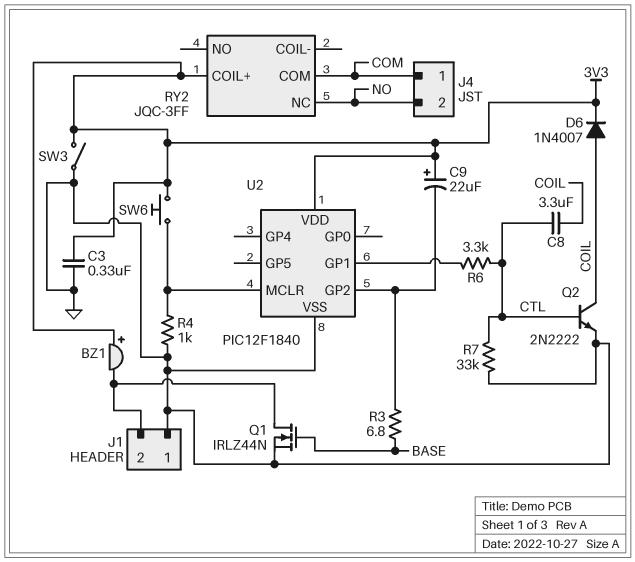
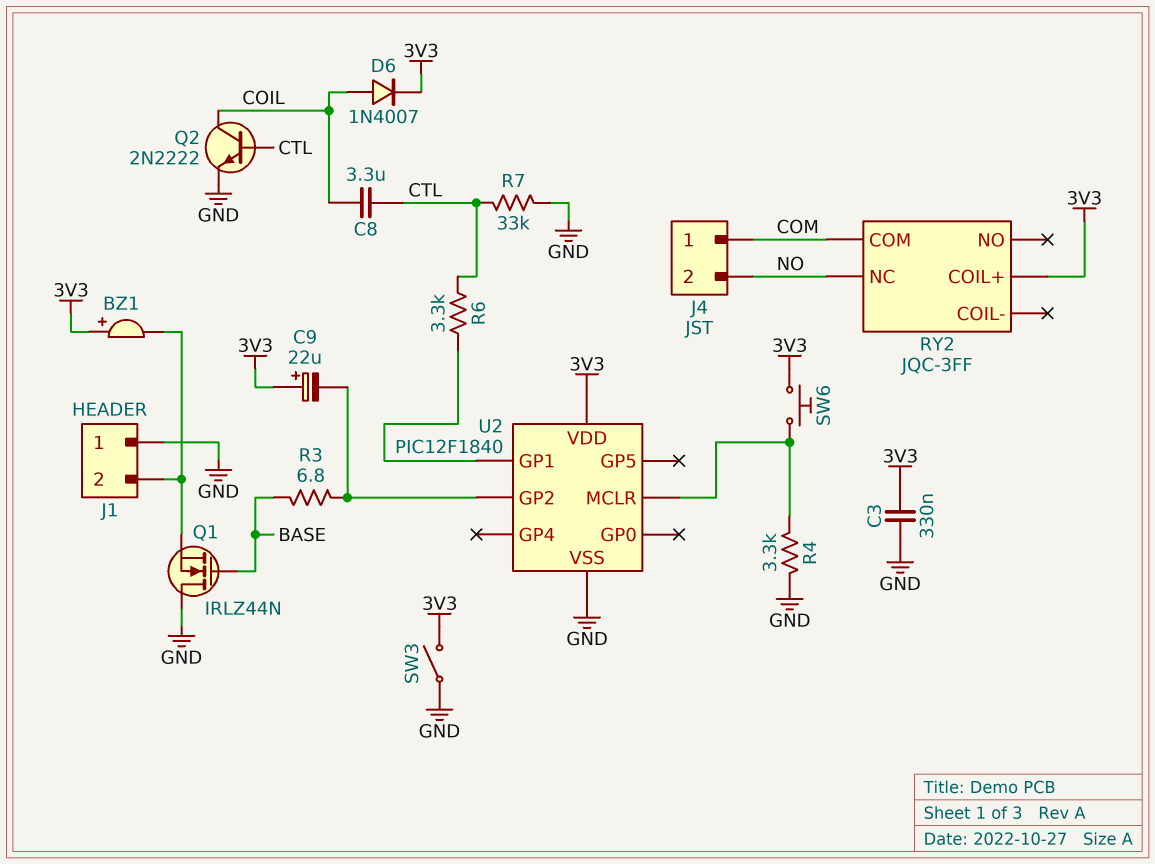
Q1: NMOS IRLZ44N (G BASE, D J1/2, S GND) -> NMOS IRLZ44N (G BASE, D GND, S J1/2)
R4: 1k (GND, U2/MCLR) -> 3.3k (GND, U2/MCLR)

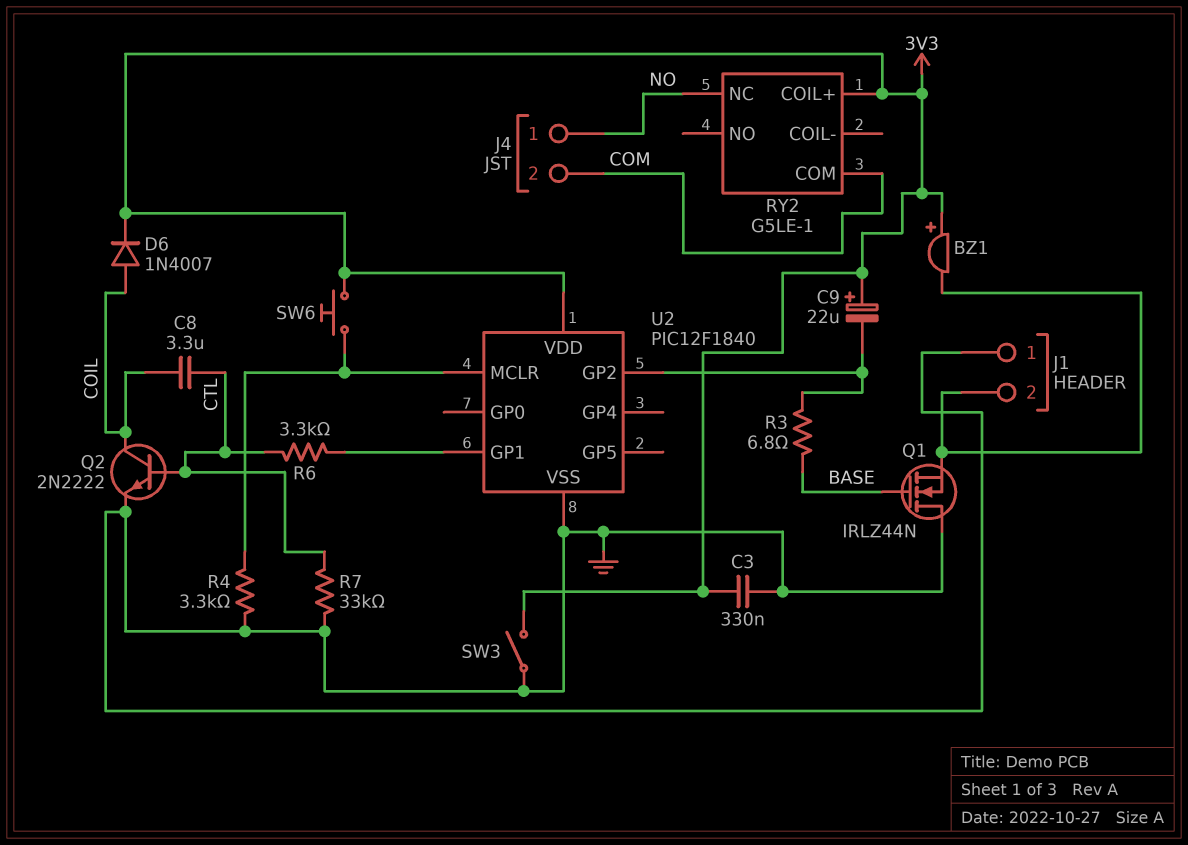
J4 pin 1: COM -> NO
J4 pin 2: NO -> COM
RY2: JQC-3FF -> G5LE-1

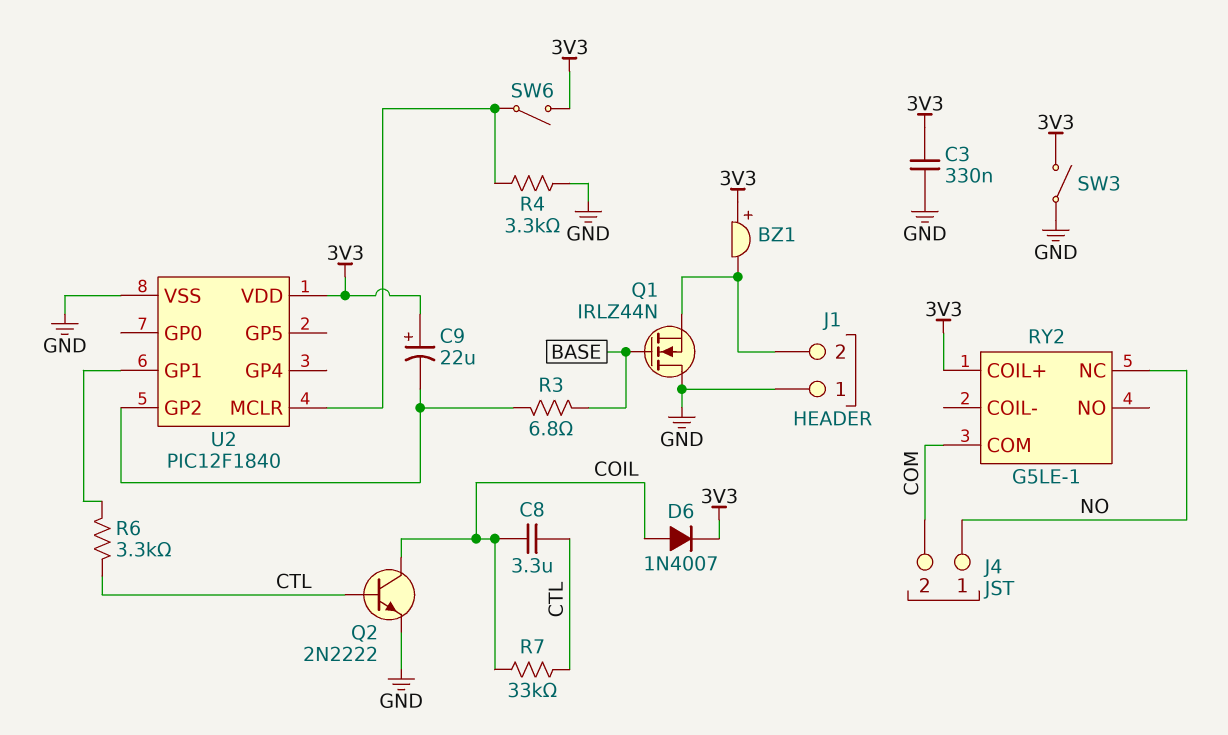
R7: 33k (CTL, GND) -> 33k (COIL, CTL)
SW6: button (3V3, U2/MCLR) -> switch (3V3, U2/MCLR)

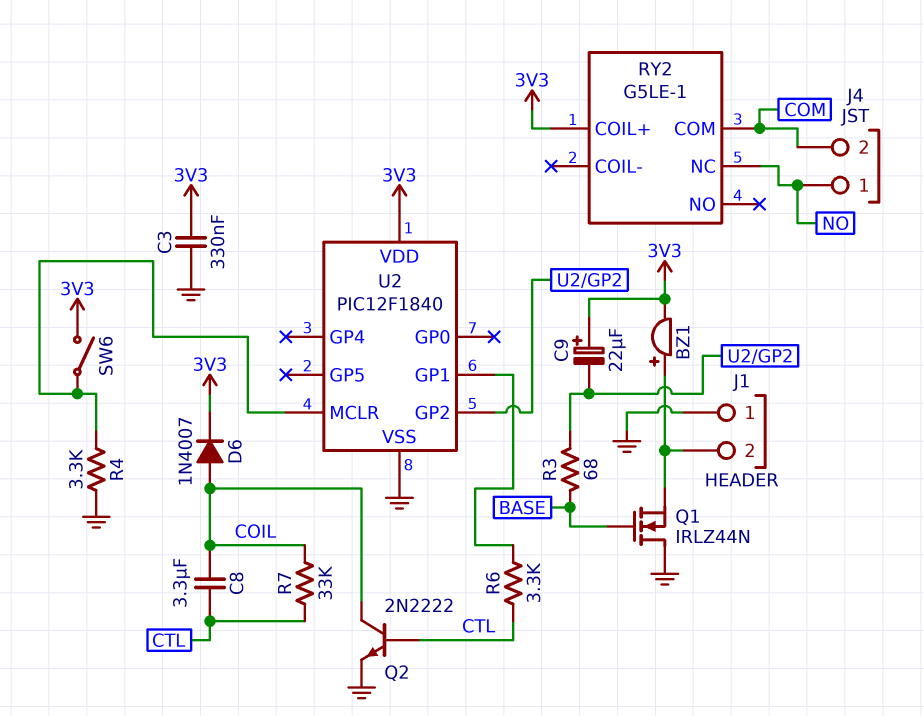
BZ1: buzzer (plus 3V3, minus J1/2) -> buzzer (plus J1/2, minus 3V3)
R3: 6.8 (BASE, U2/GP2) -> 68 (BASE, U2/GP2)
SW3: switch (3V3, GND) -> none

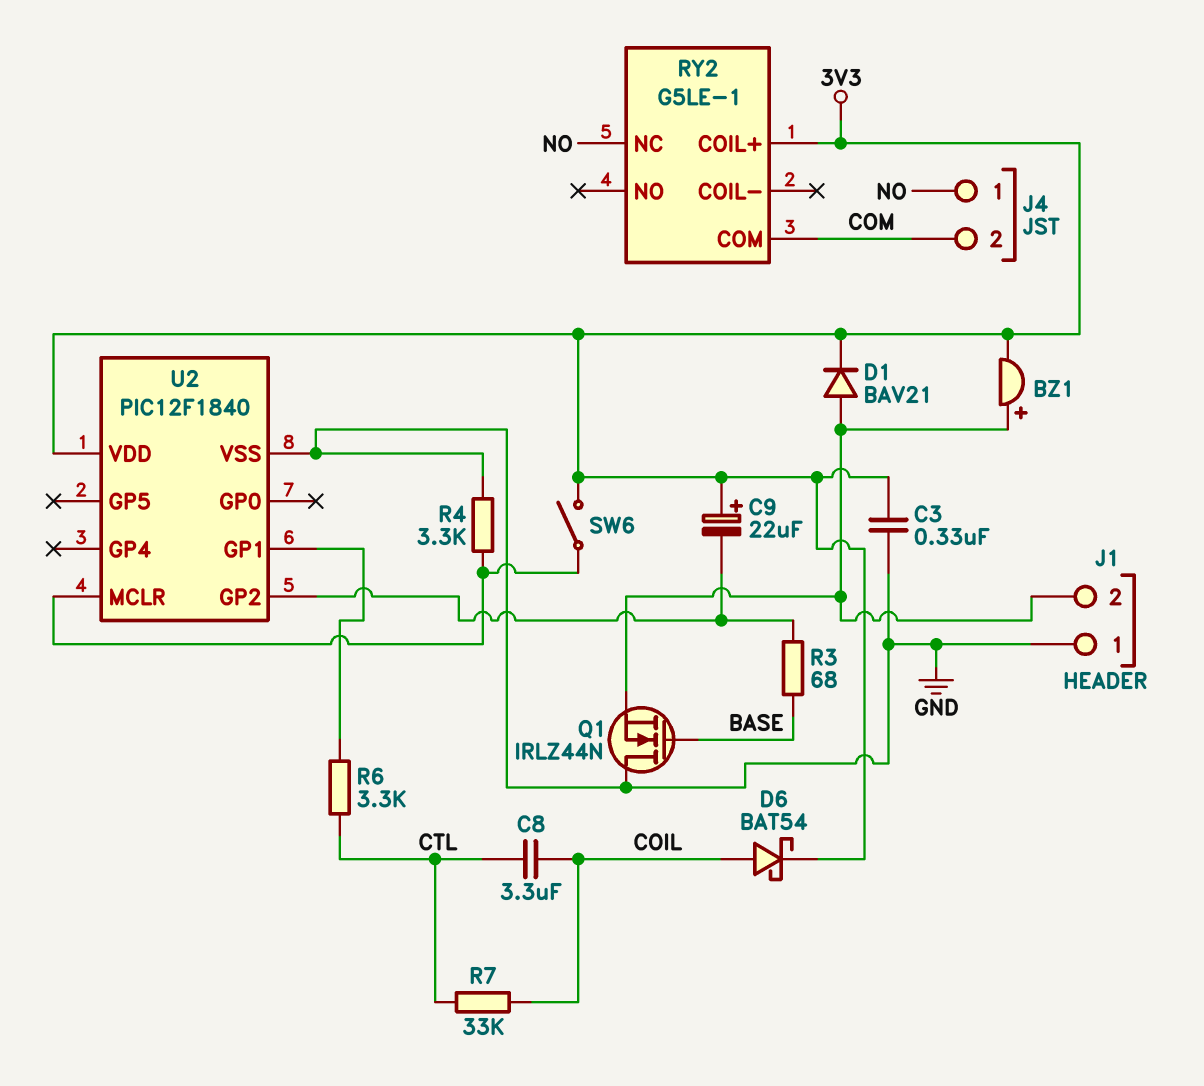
D1: none -> diode BAV21 (A J1/2, K 3V3)
D6: diode 1N4007 (A COIL, K 3V3) -> schottky BAT54 (A COIL, K 3V3)
Q2: NPN 2N2222 (B CTL, C COIL, E GND) -> none

